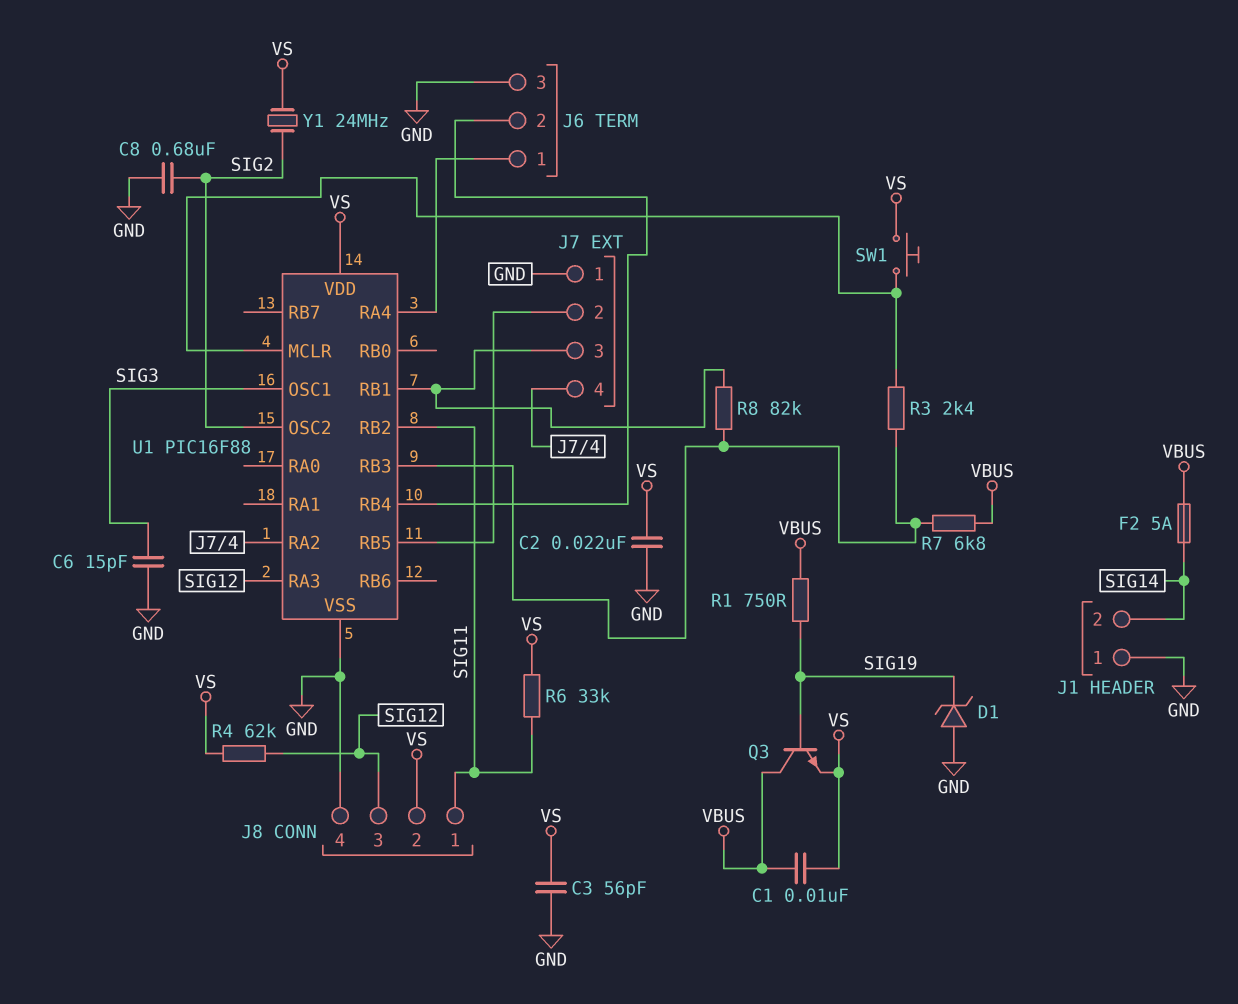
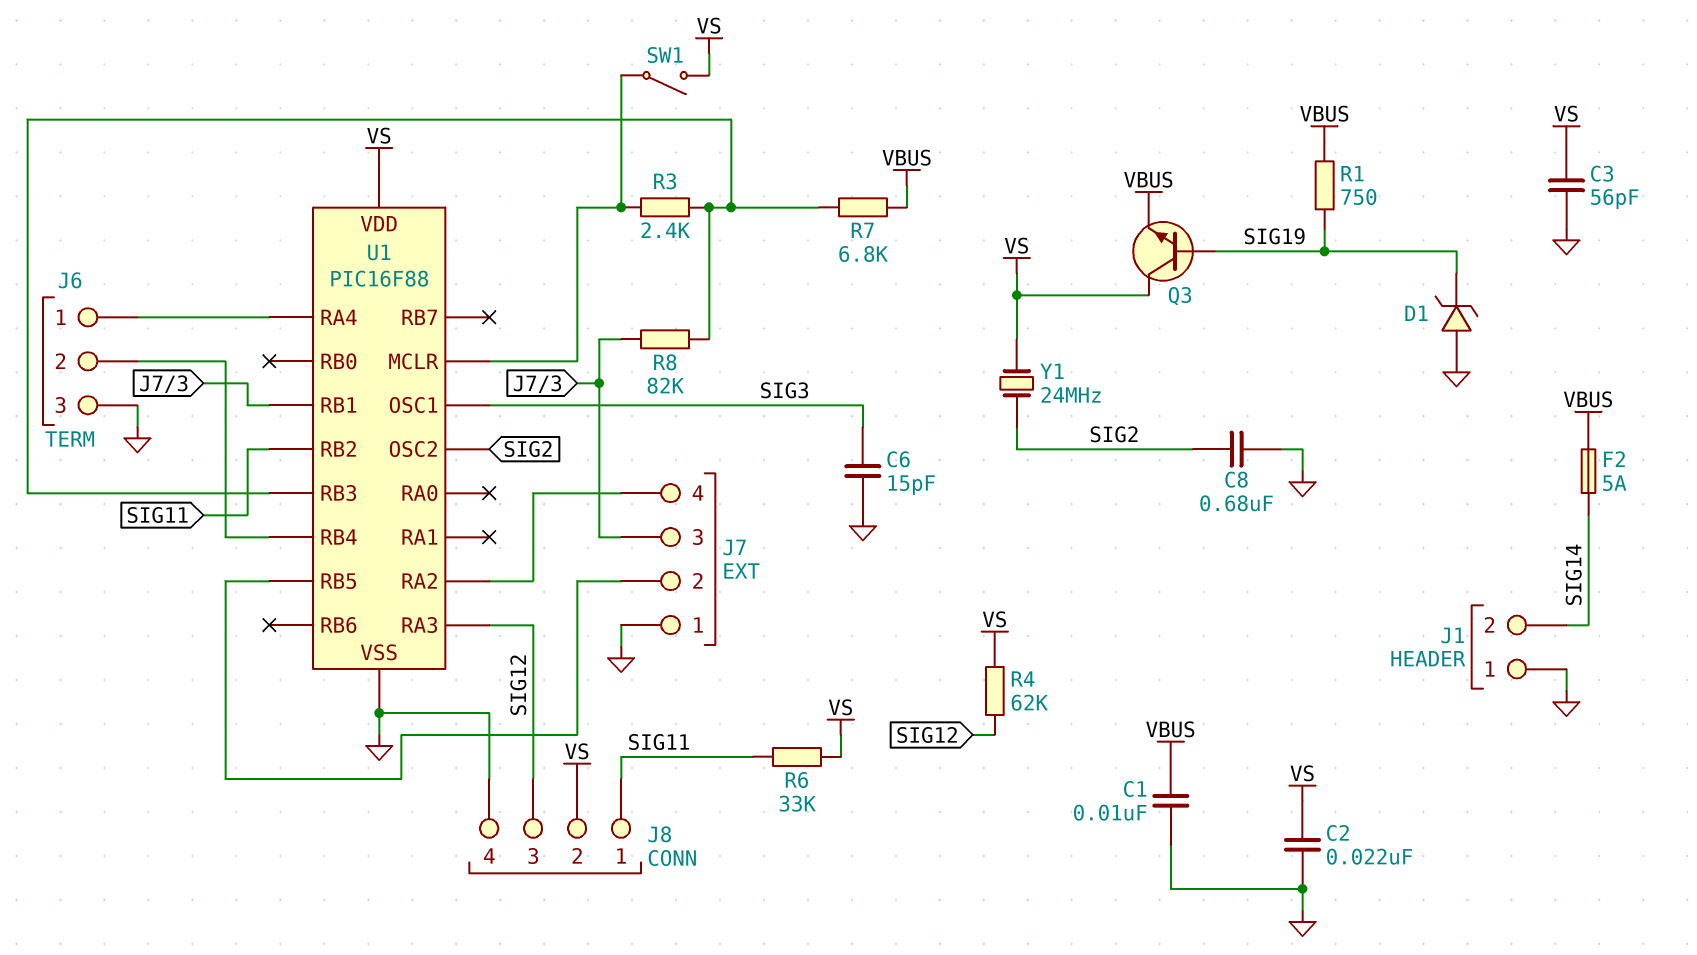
C1: 10nF (VBUS, VS) -> 10nF (GND, VBUS)
Q3: NPN (B SIG19, C VBUS, E VS) -> NPN (B SIG19, C VS, E VBUS)
SW1: button (U1/MCLR, VS) -> switch (U1/MCLR, VS)

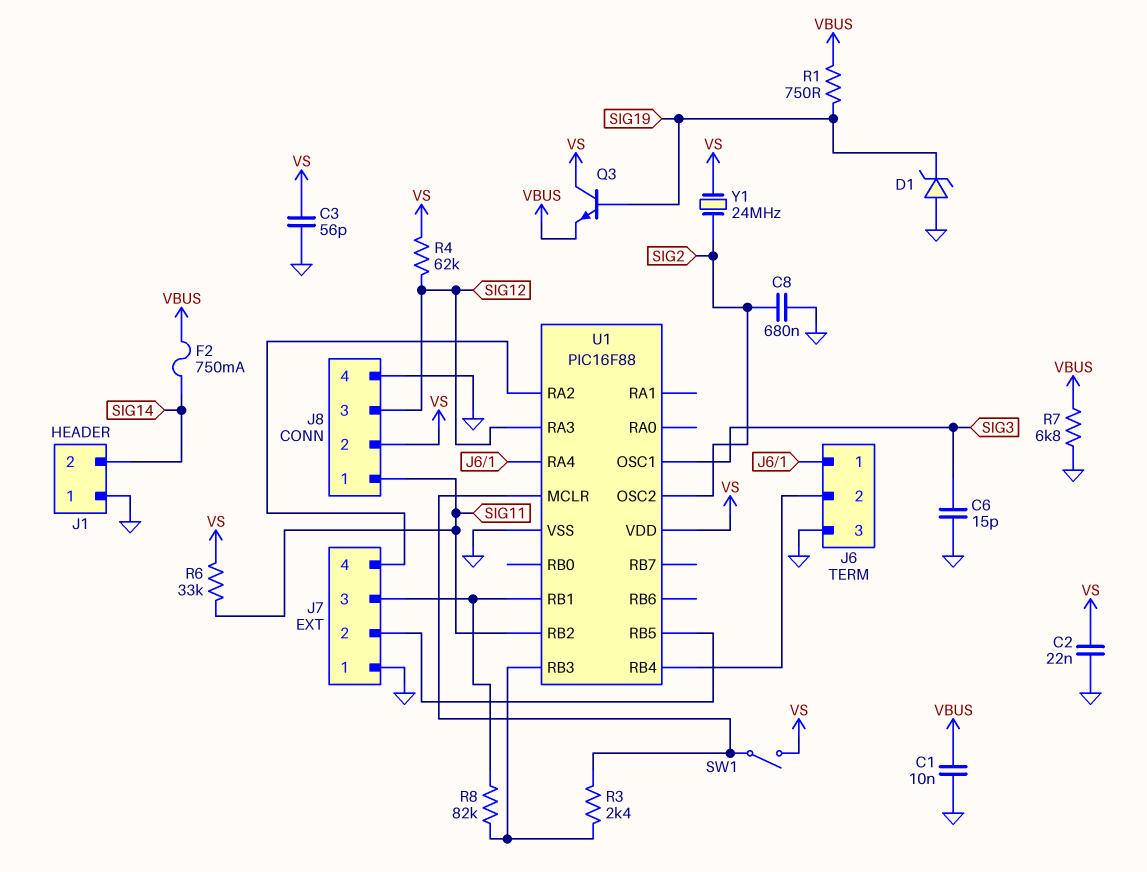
F2: 5A (SIG14, VBUS) -> 750mA (SIG14, VBUS)
R7: 6.8k (U1/RB3, VBUS) -> 6.8k (GND, VBUS)

